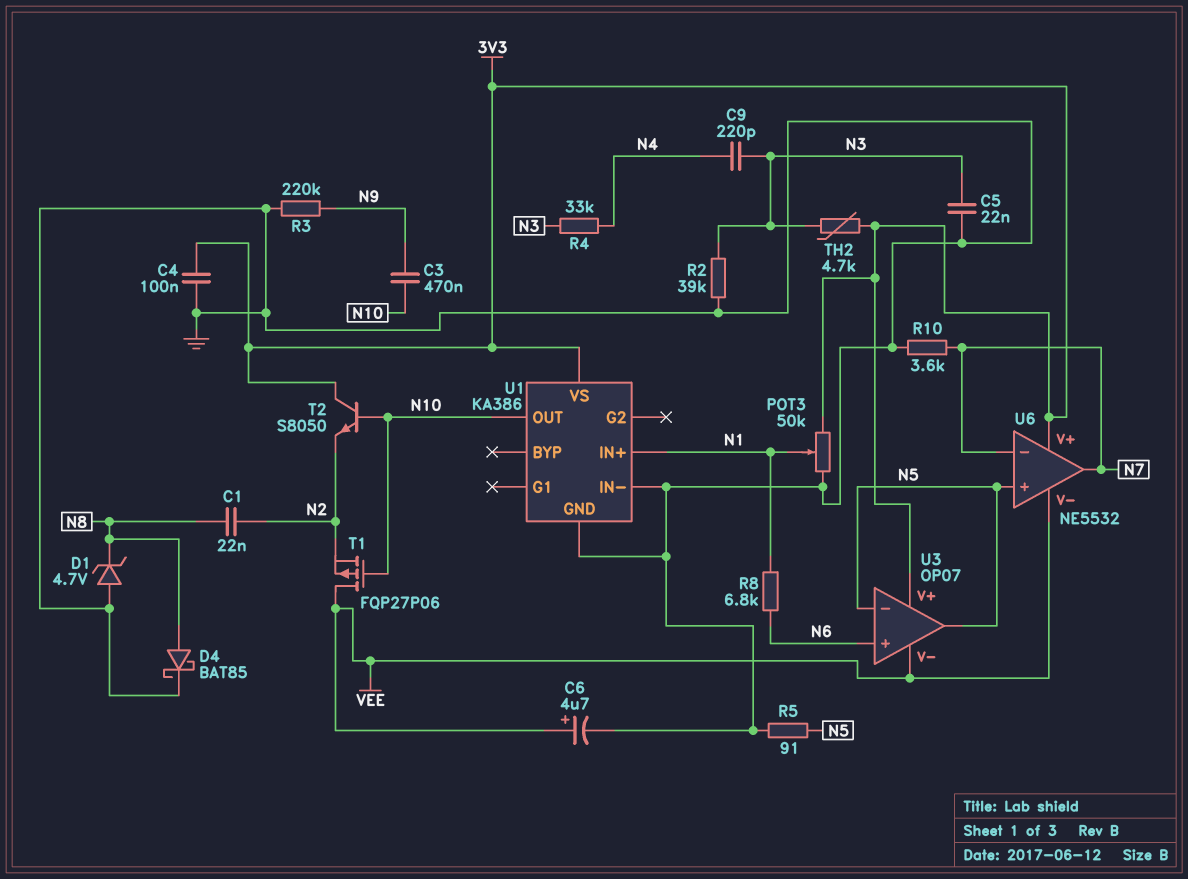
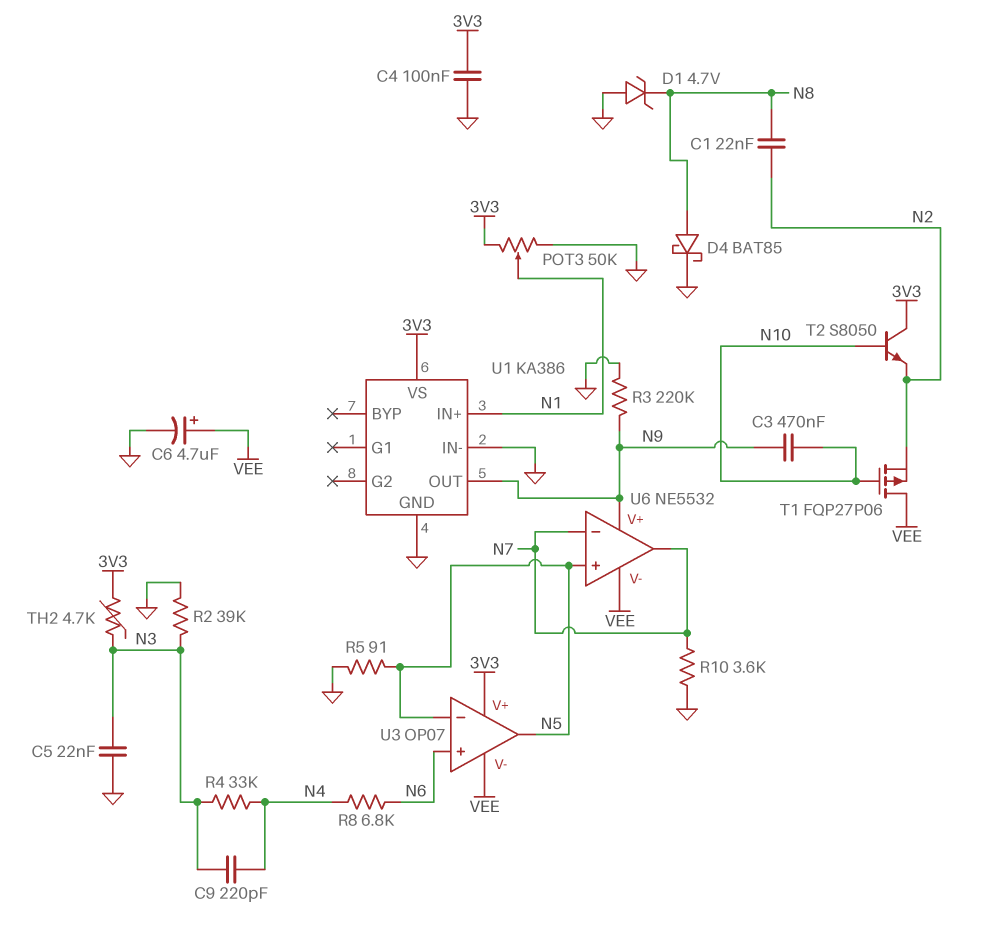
R8: 6.8k (N1, N6) -> 6.8k (N4, N6)
U1 pin OUT: N10 -> N9
U6 pin V+: 3V3 -> N9

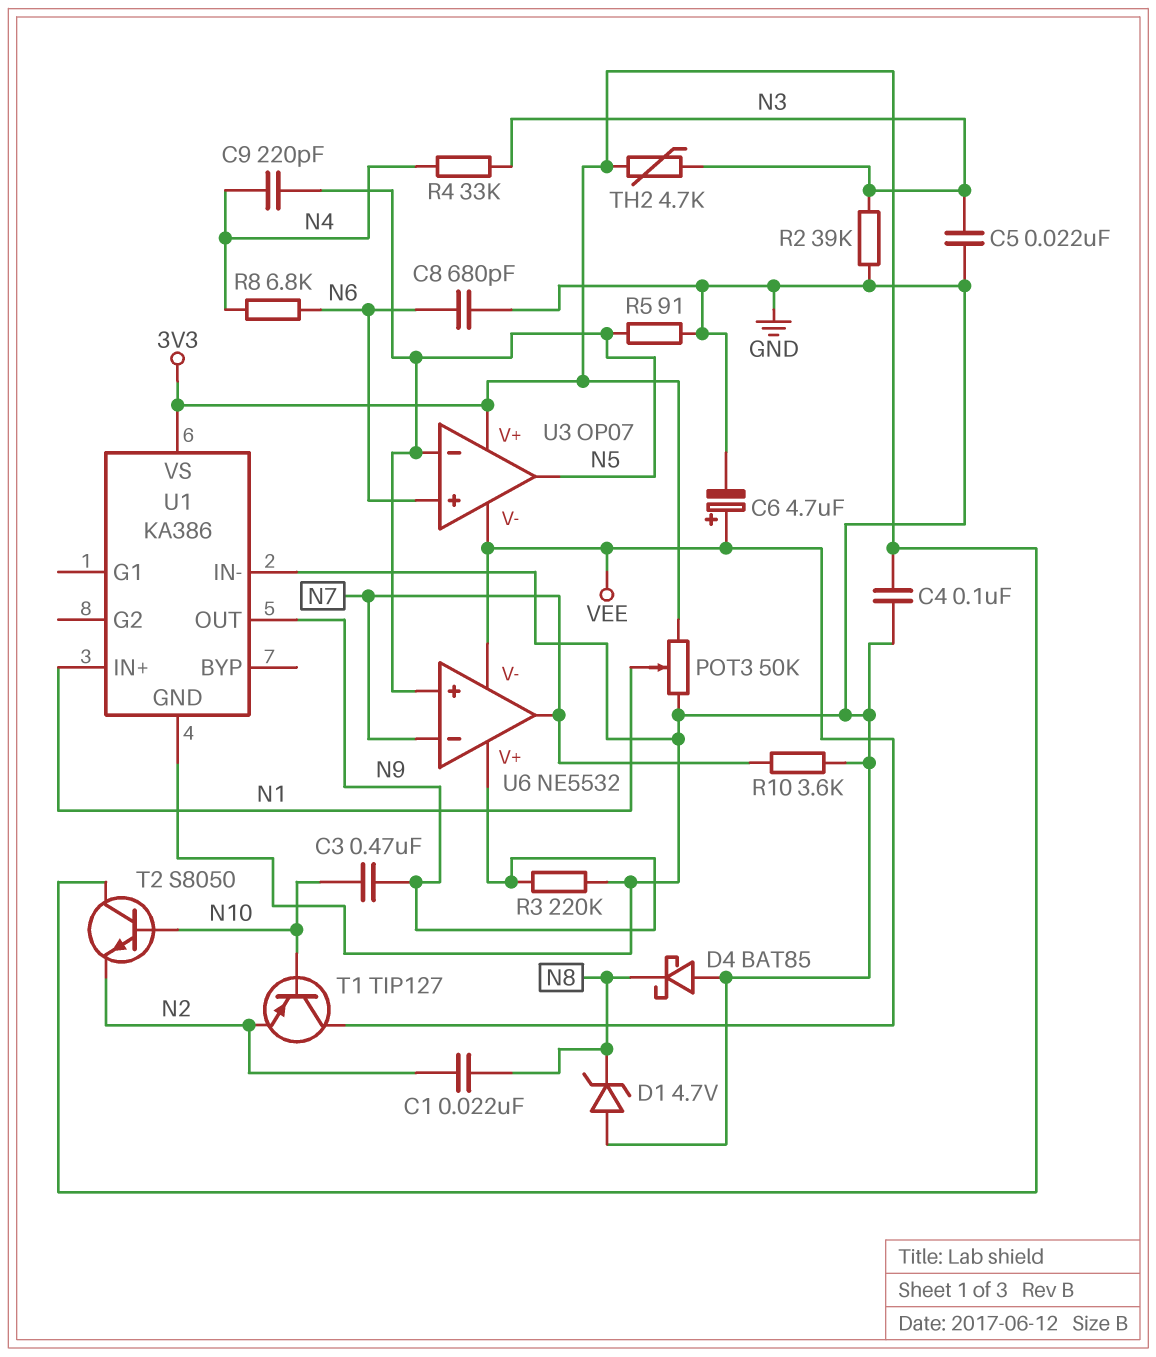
C8: none -> 680pF (GND, N6)
C9: 220pF (N3, N4) -> 220pF (N4, N5)
D4: schottky BAT85 (A N8, K GND) -> schottky BAT85 (A GND, K N8)
T1: PMOS FQP27P06 (G N10, D VEE, S N2) -> PNP TIP127 (B N10, C VEE, E N2)

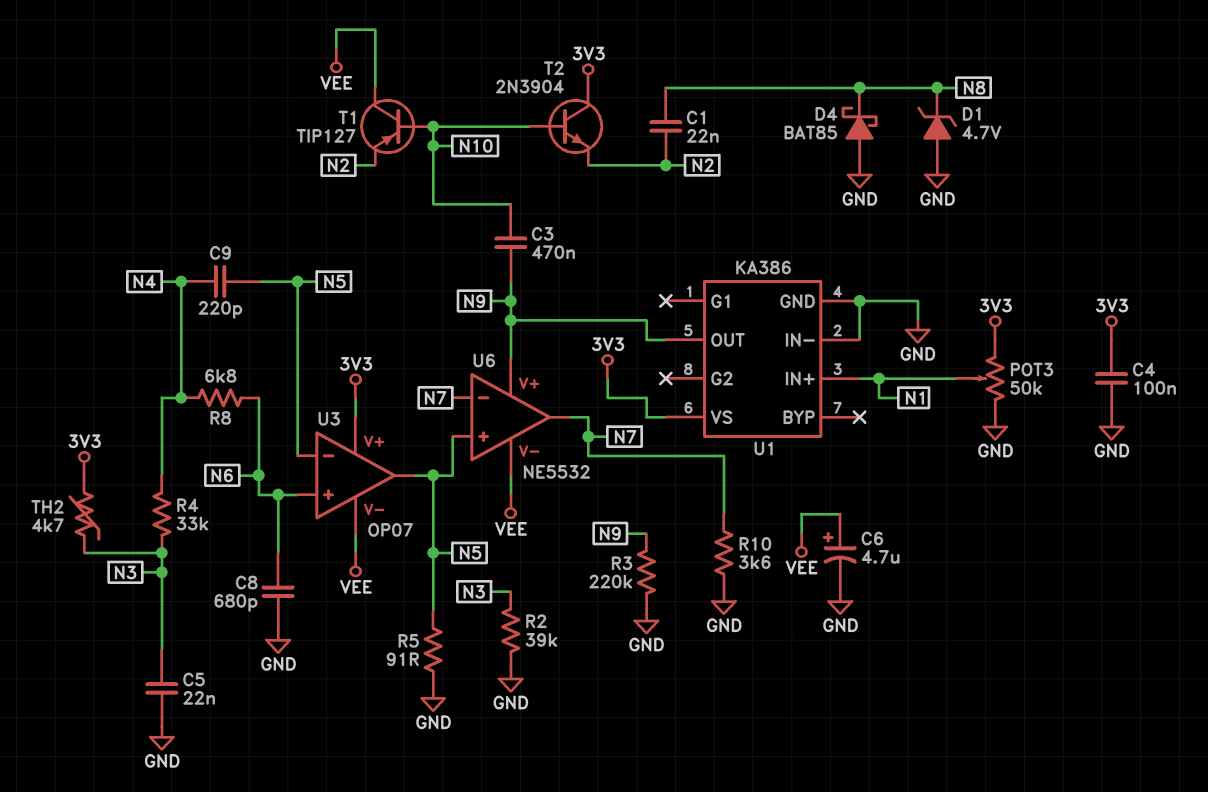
T2: NPN S8050 (B N10, C 3V3, E N2) -> NPN 2N3904 (B N10, C 3V3, E N2)

